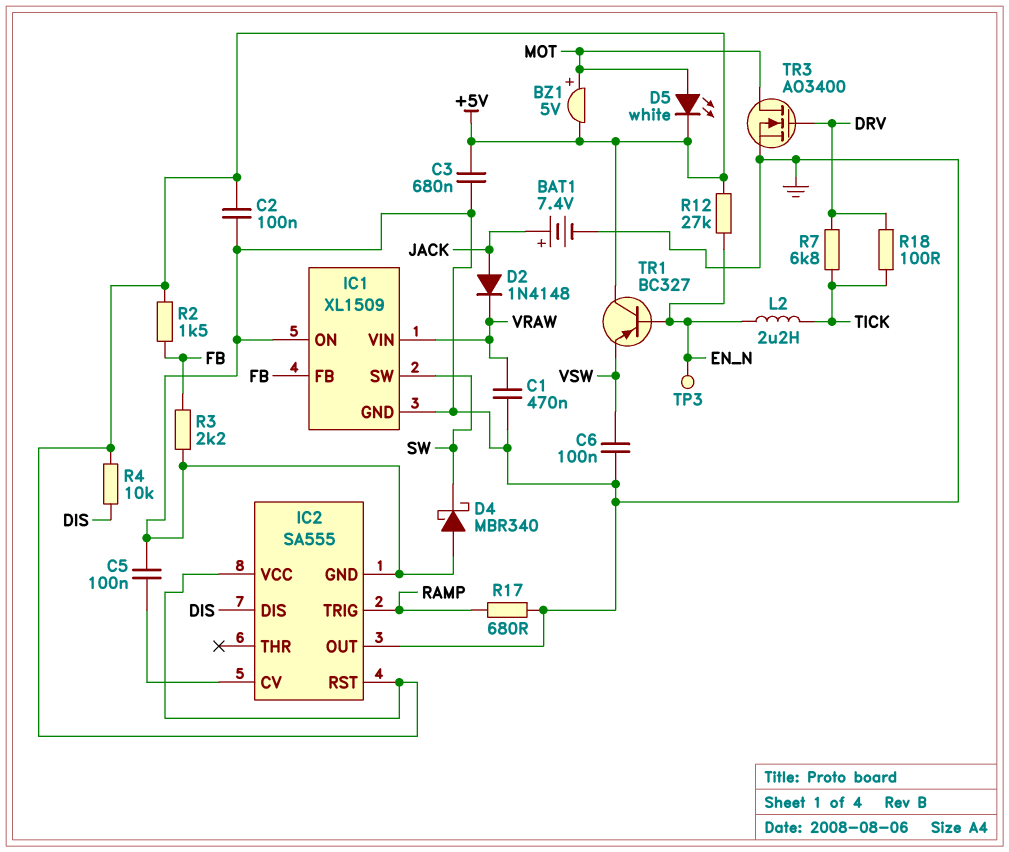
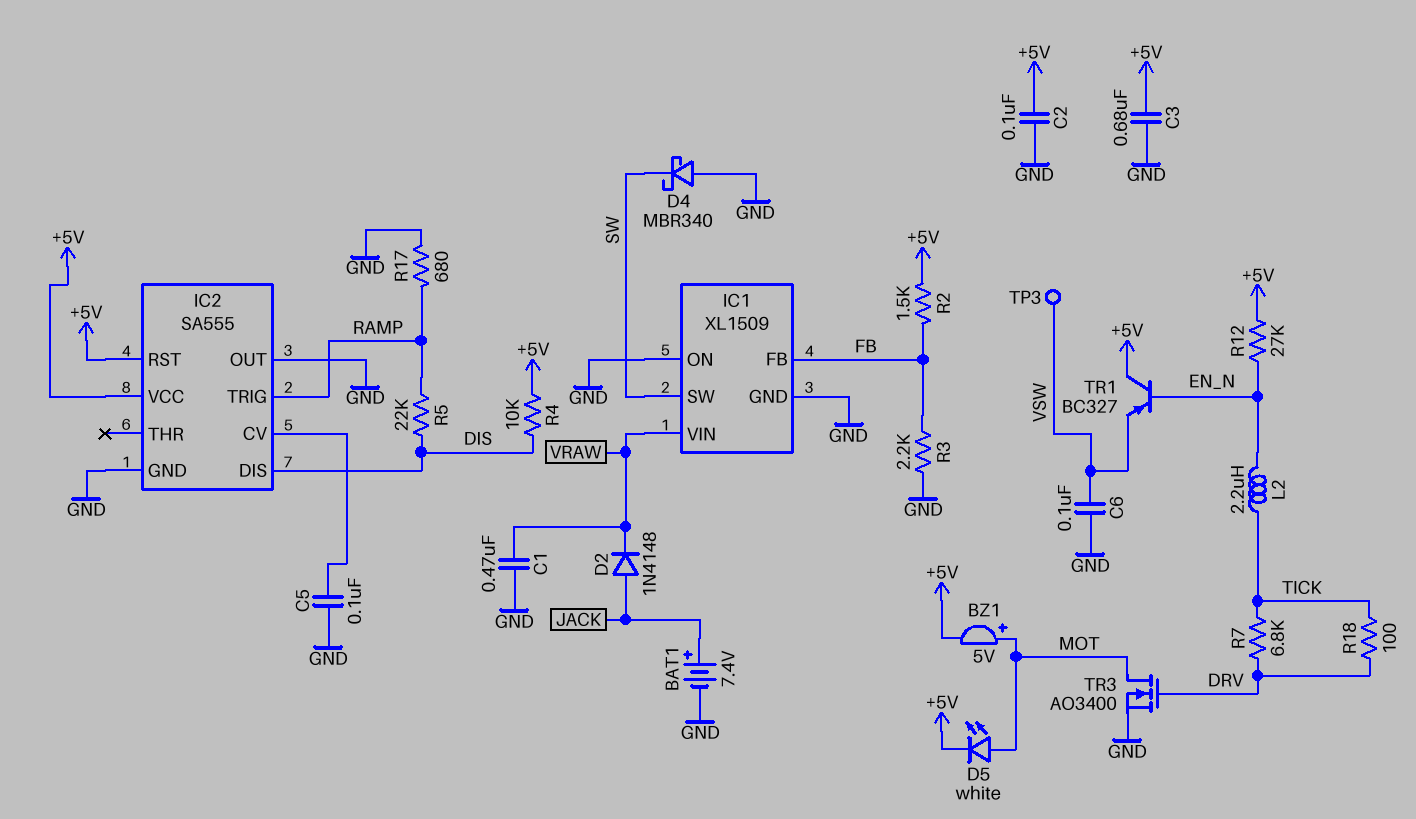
R5: none -> 22k (DIS, RAMP)
TP3: test point (EN_N) -> test point (VSW)

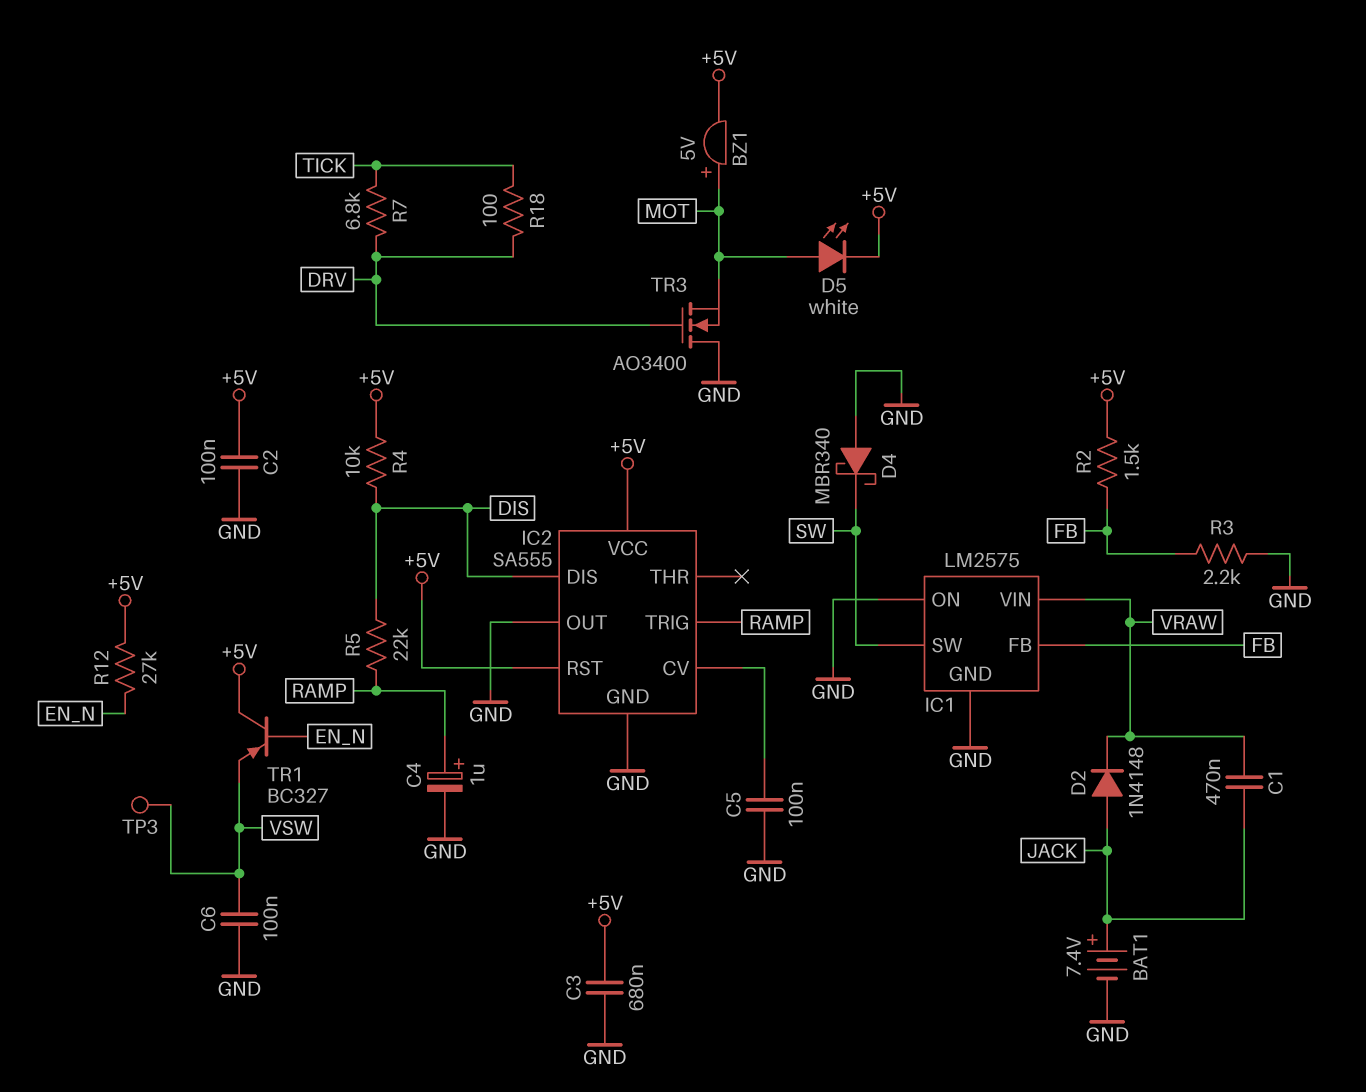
C1: 470nF (GND, VRAW) -> 470nF (JACK, VRAW)
C4: none -> 1uF (plus RAMP, minus GND)
IC1: XL1509 -> LM2575
L2: 2.2uH (EN_N, TICK) -> none
R17: 680 (GND, RAMP) -> none
TR3: NMOS AO3400 (G DRV, D MOT, S GND) -> NMOS AO3400 (G DRV, D GND, S MOT)

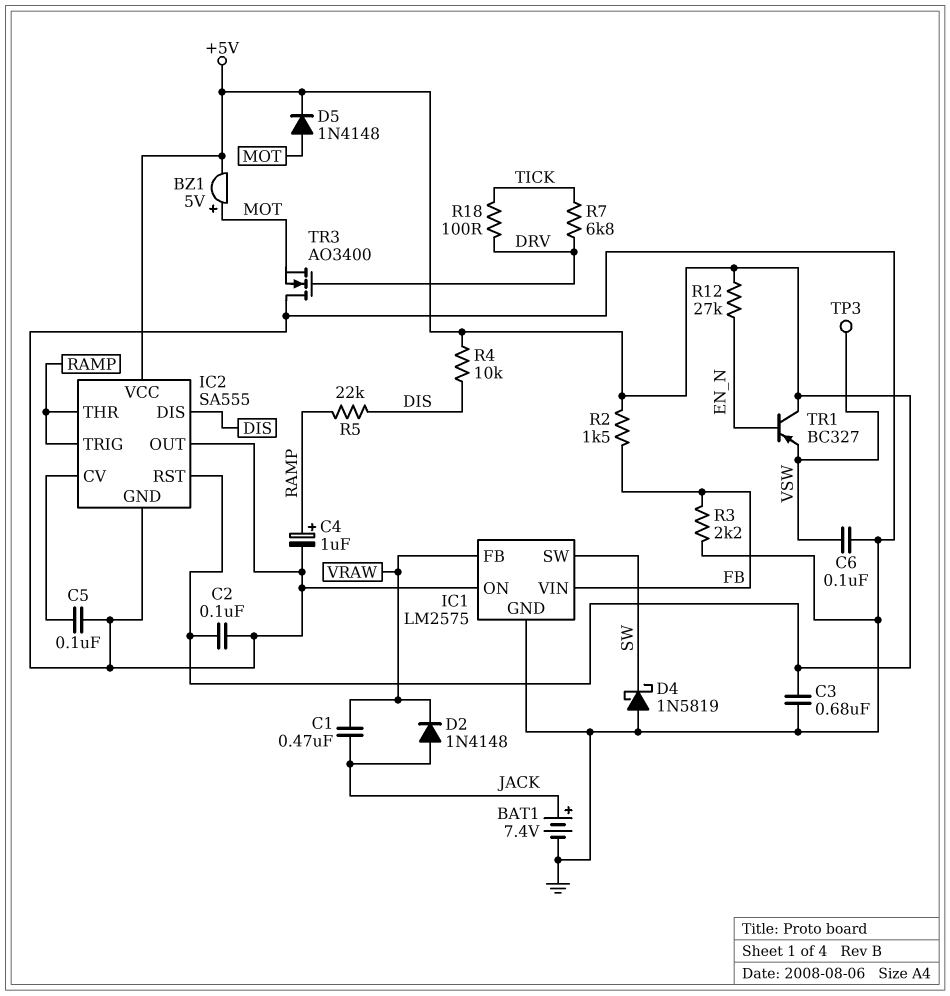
D4: schottky MBR340 (A GND, K SW) -> schottky 1N5819 (A GND, K SW)
D5: LED white (A MOT, K +5V) -> diode 1N4148 (A MOT, K +5V)
IC1 pin FB: FB -> VRAW
IC1 pin VIN: VRAW -> FB
IC2 pin THR: none -> RAMP

